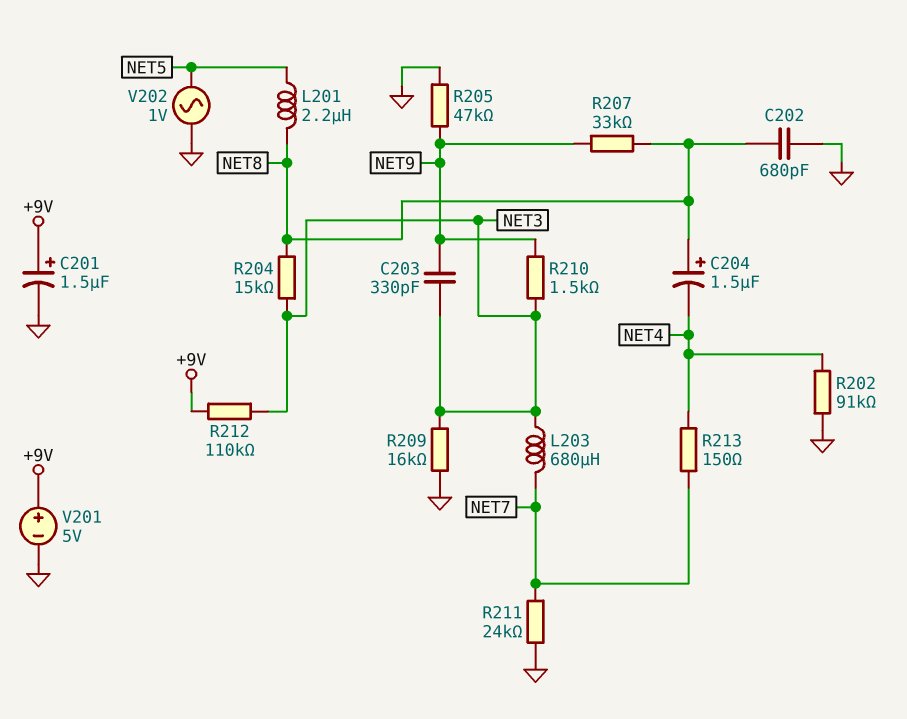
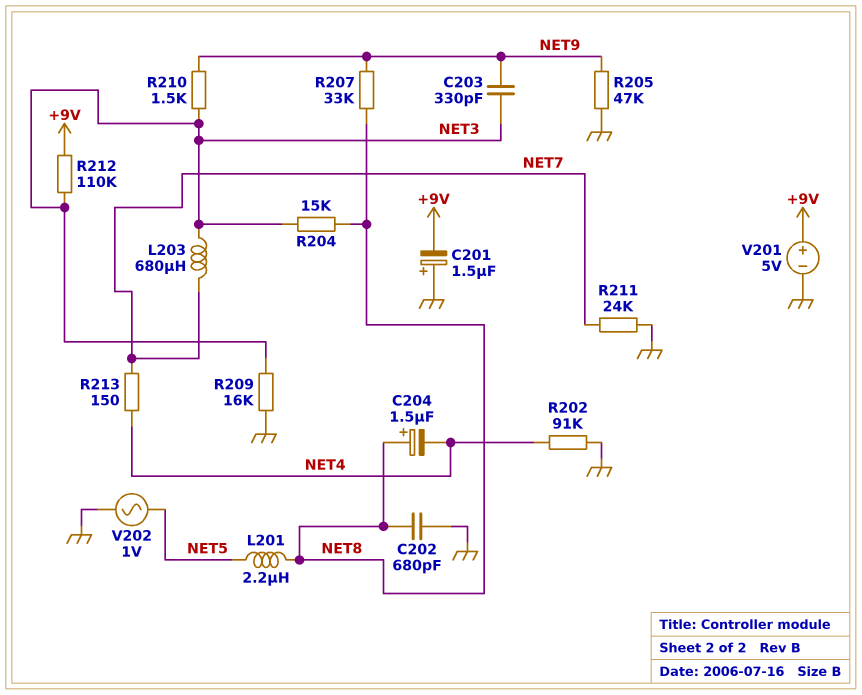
C201: 1.5uF (plus +9V, minus GND) -> 1.5uF (plus GND, minus +9V)

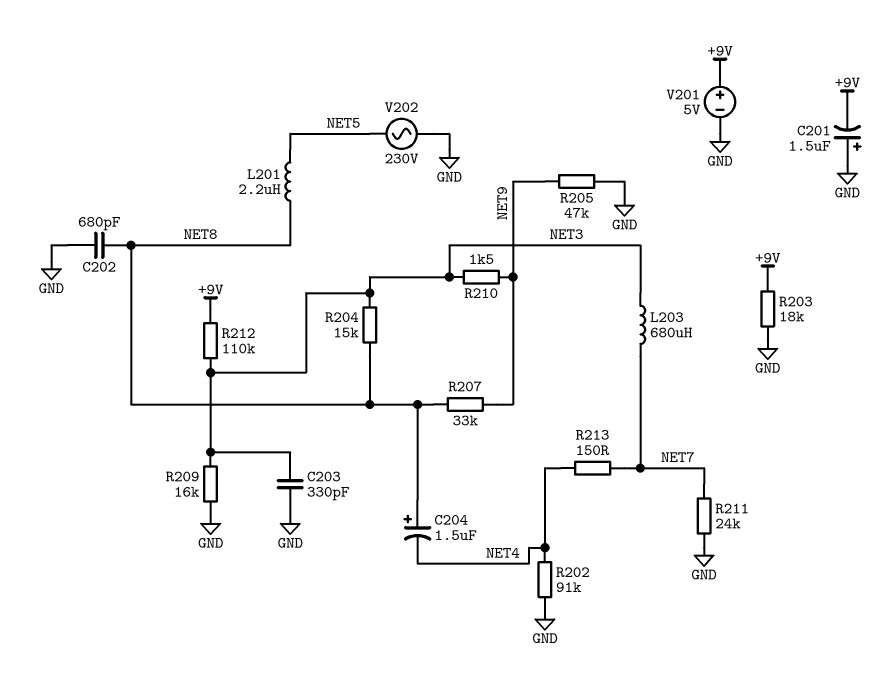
C203: 330pF (NET3, NET9) -> 330pF (GND, NET3)
R203: none -> 18k (+9V, GND)
V202: AC 1V (GND, NET5) -> AC 230V (GND, NET5)

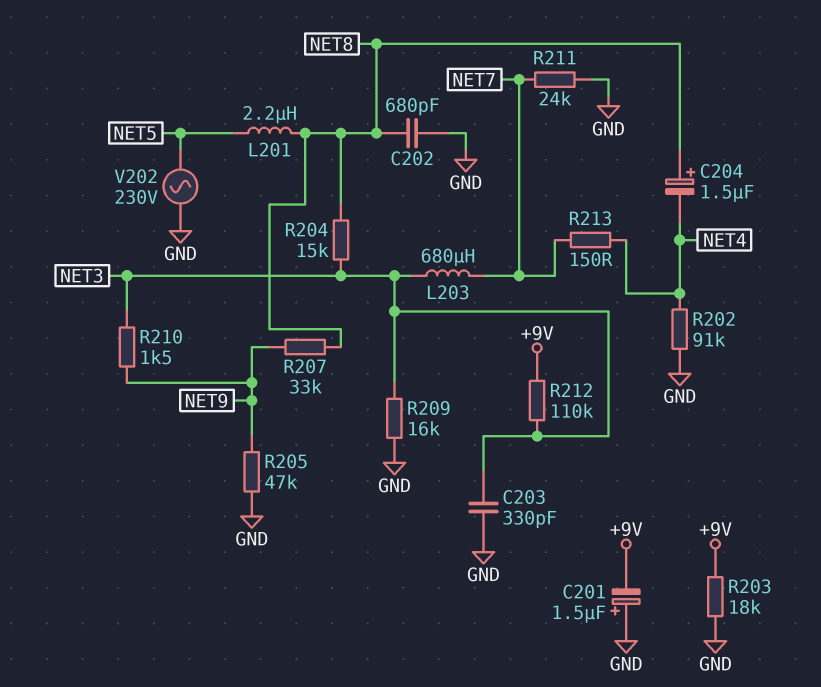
V201: 5V (plus +9V, minus GND) -> none

